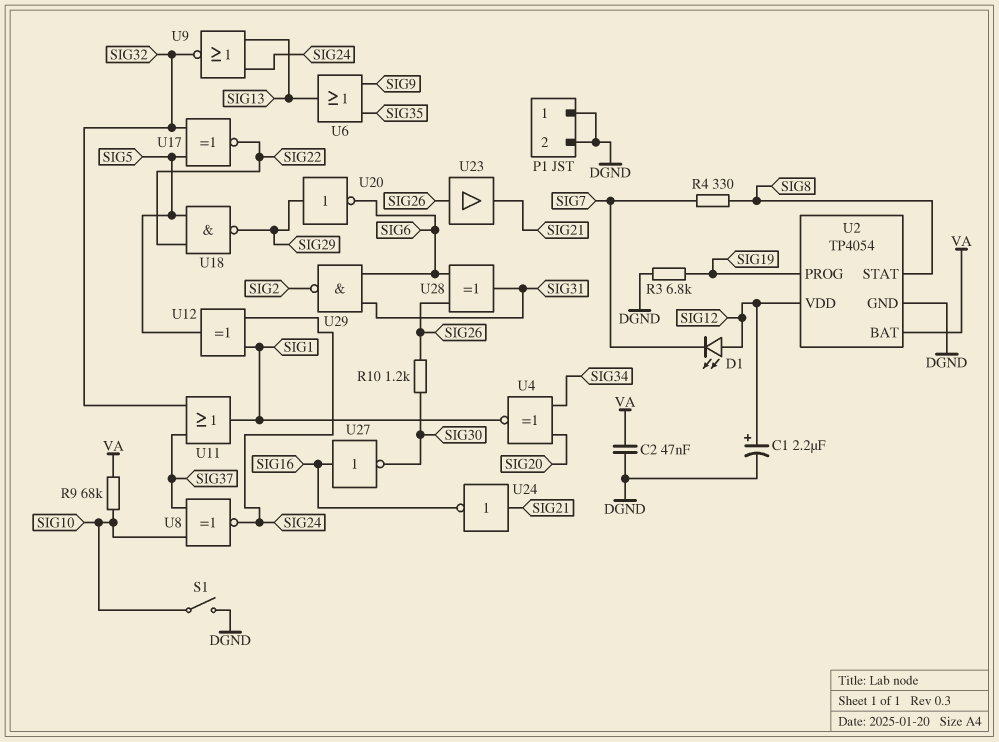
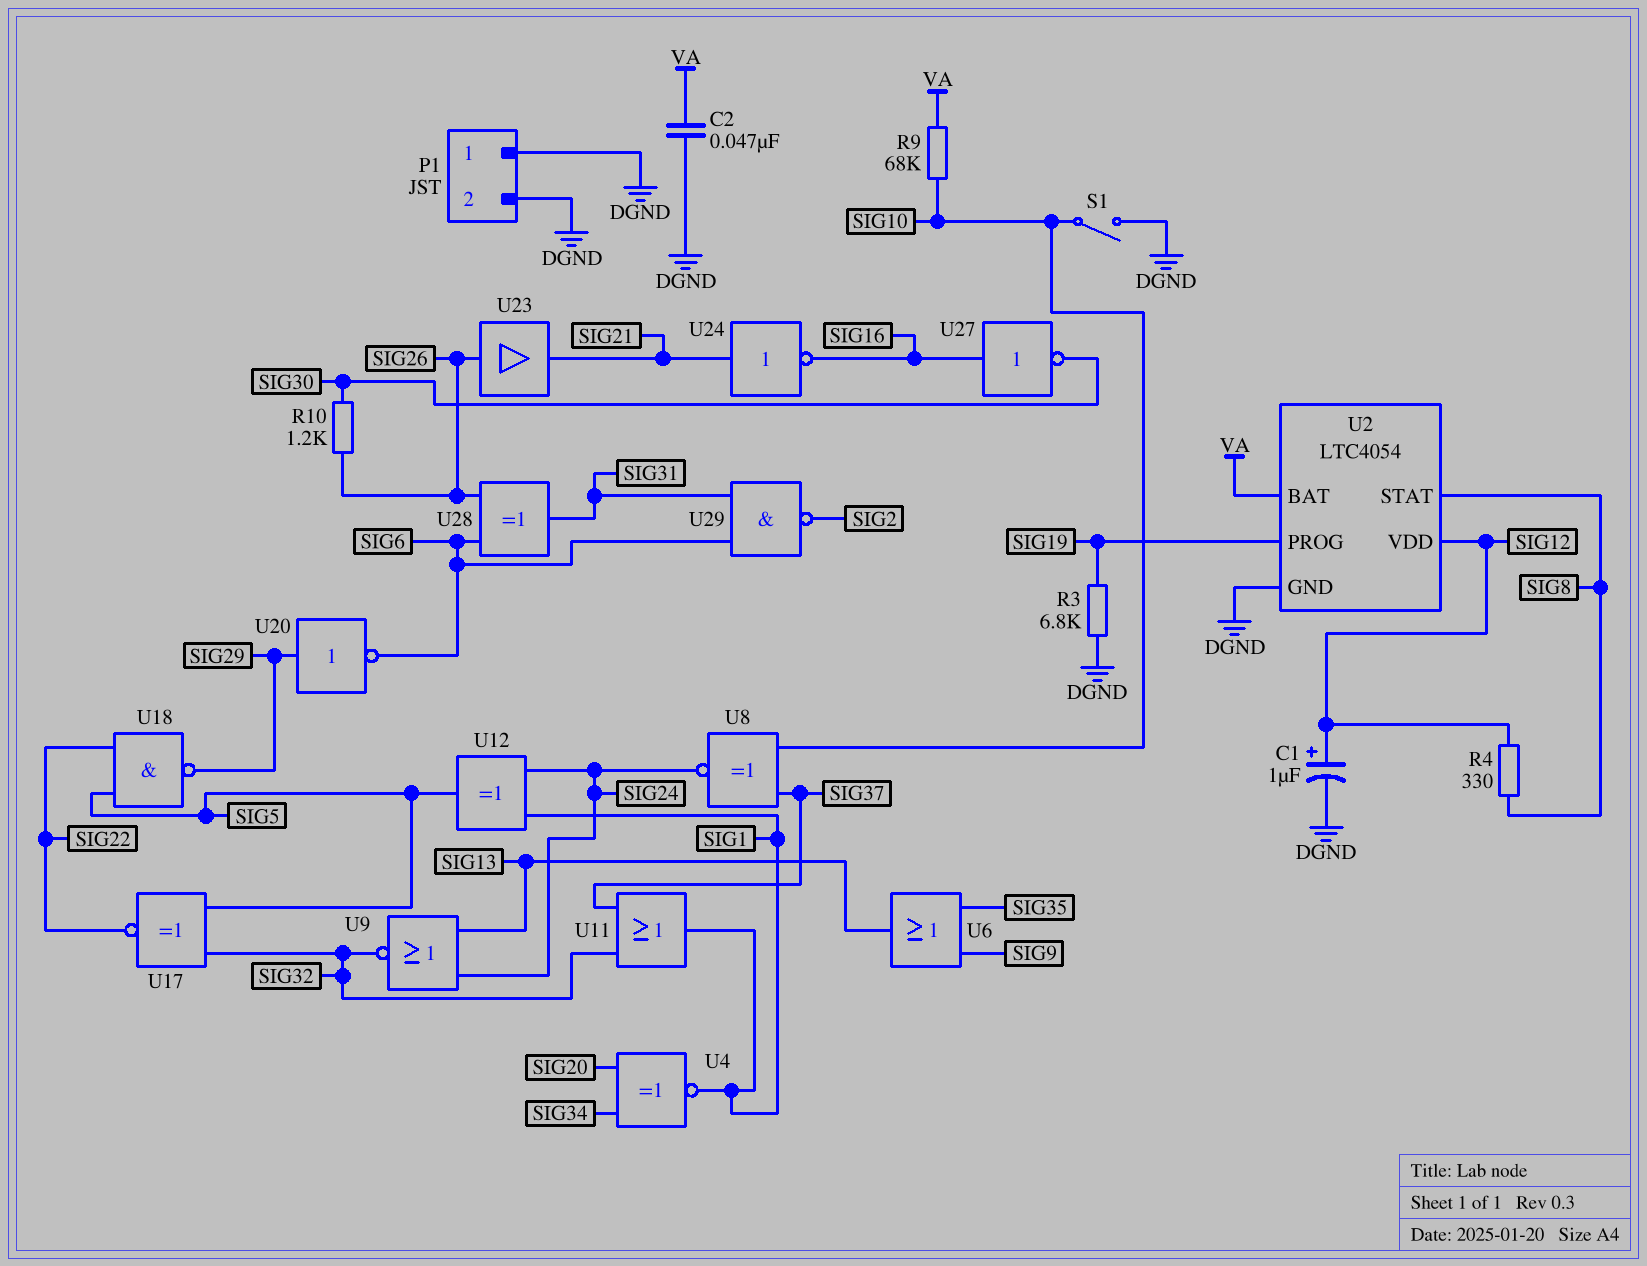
C1: 2.2uF (plus SIG12, minus DGND) -> 1uF (plus SIG12, minus DGND)
D1: LED (A SIG12, K SIG7) -> none
R4: 330 (SIG7, SIG8) -> 330 (SIG8, SIG12)
U2: TP4054 -> LTC4054

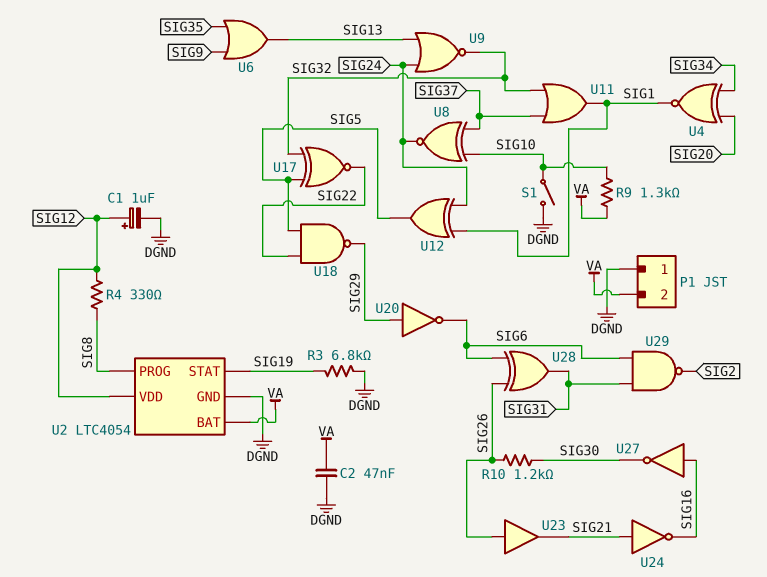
P1 pin 2: DGND -> VA
R9: 68k (SIG10, VA) -> 1.3k (SIG10, VA)
U2 pin PROG: SIG19 -> SIG8
U2 pin STAT: SIG8 -> SIG19

